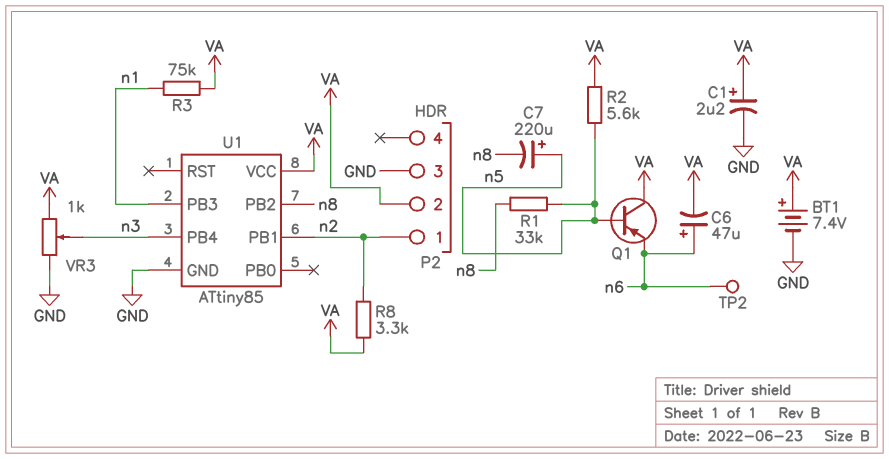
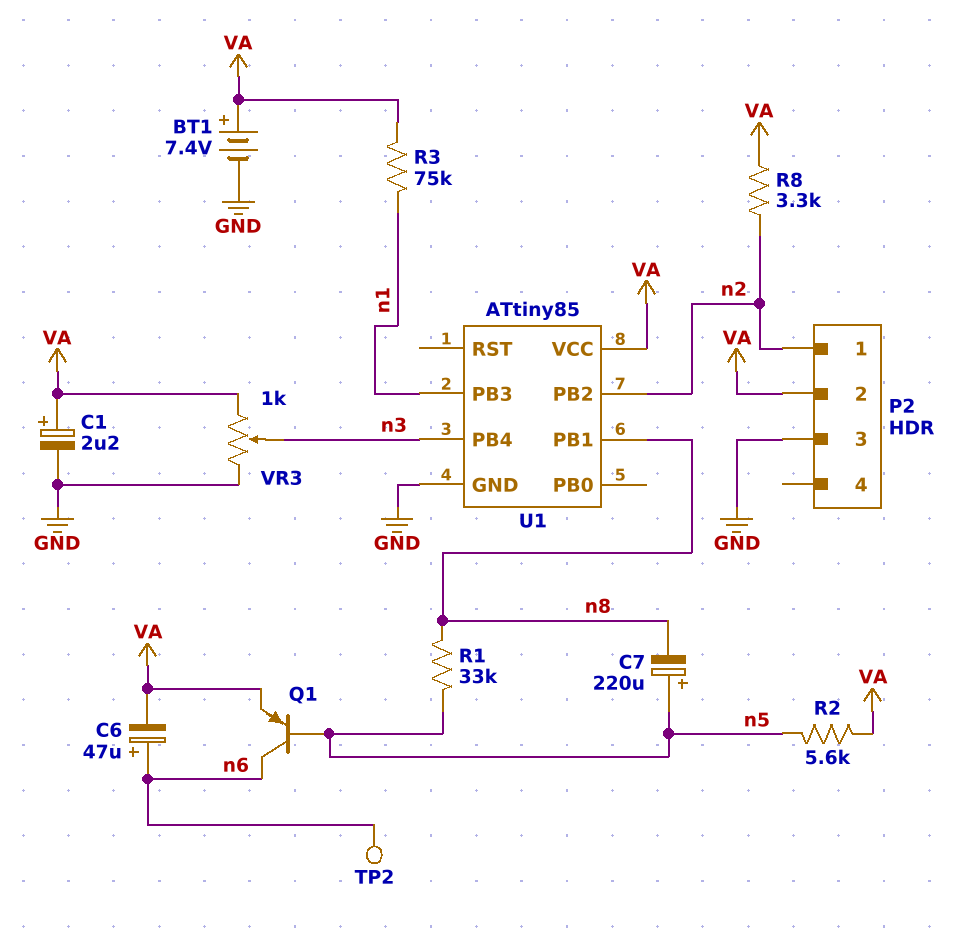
Q1: PNP (B n5, C VA, E n6) -> PNP (B n5, C n6, E VA)
U1 pin PB1: n2 -> n8
U1 pin PB2: n8 -> n2

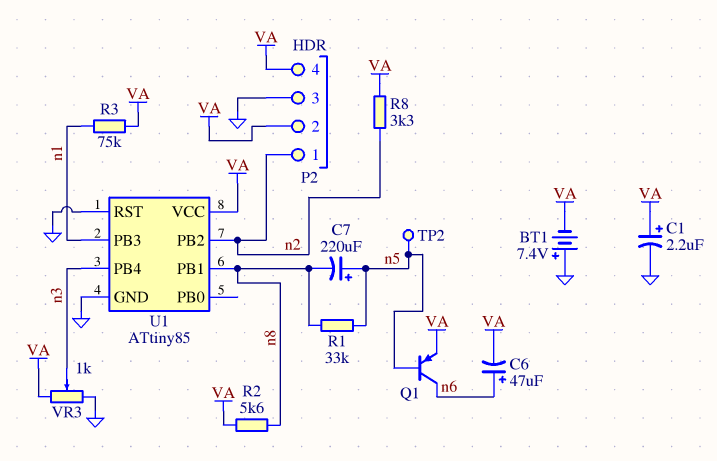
BT1: 7.4V (plus VA, minus GND) -> 7.4V (plus GND, minus VA)
P2 pin 4: none -> VA
R2: 5.6k (VA, n5) -> 5.6k (VA, n8)
TP2: test point (n6) -> test point (n5)
U1 pin RST: none -> GND

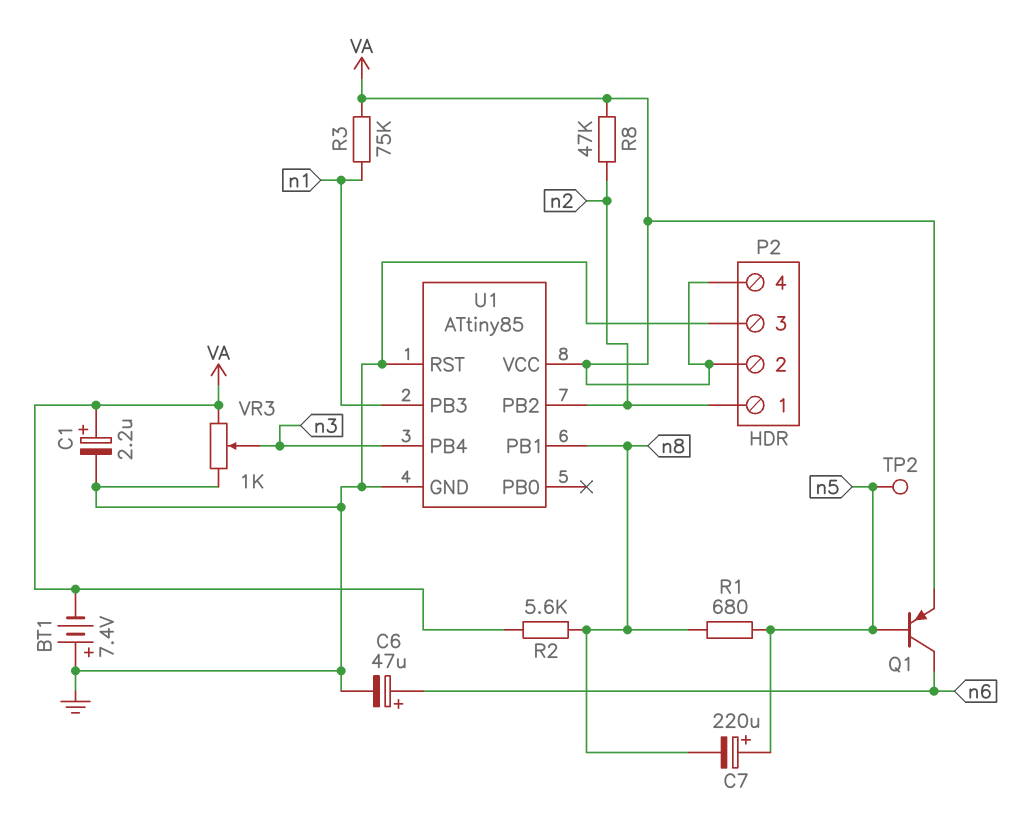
C6: 47uF (plus n6, minus VA) -> 47uF (plus n6, minus GND)
R1: 33k (n5, n8) -> 680 (n5, n8)
R8: 3.3k (VA, n2) -> 47k (VA, n2)

